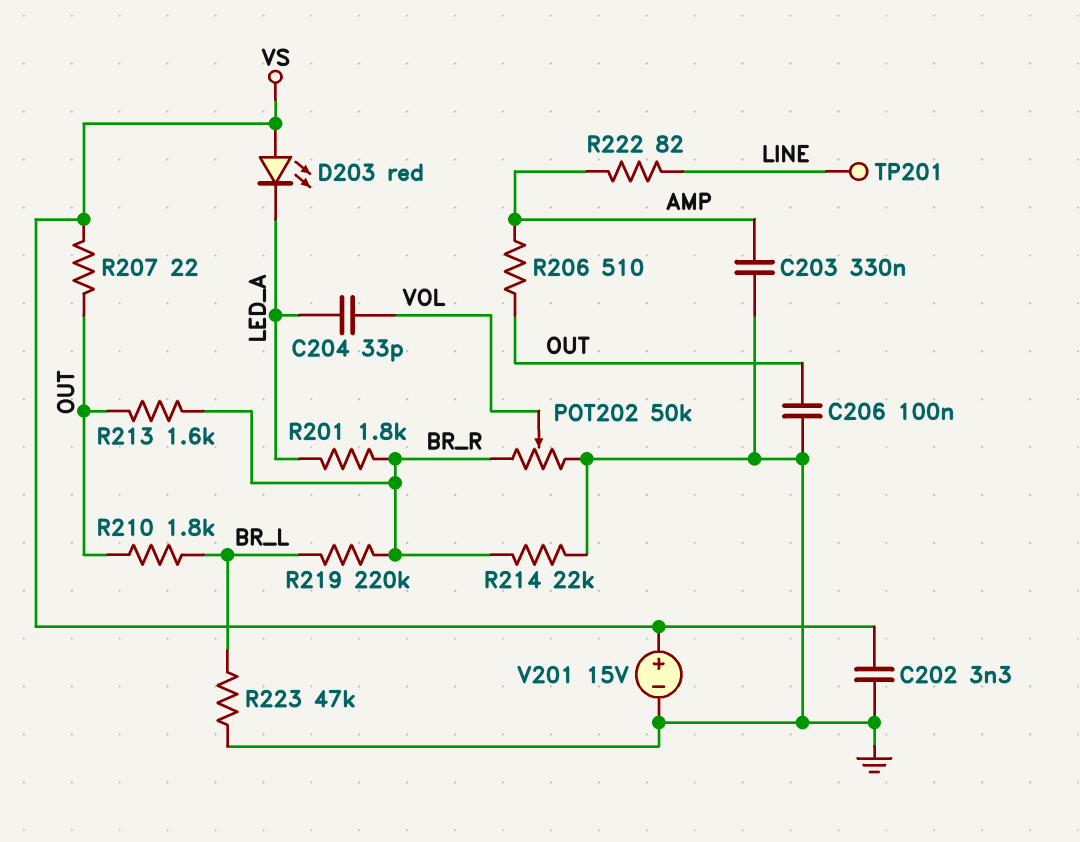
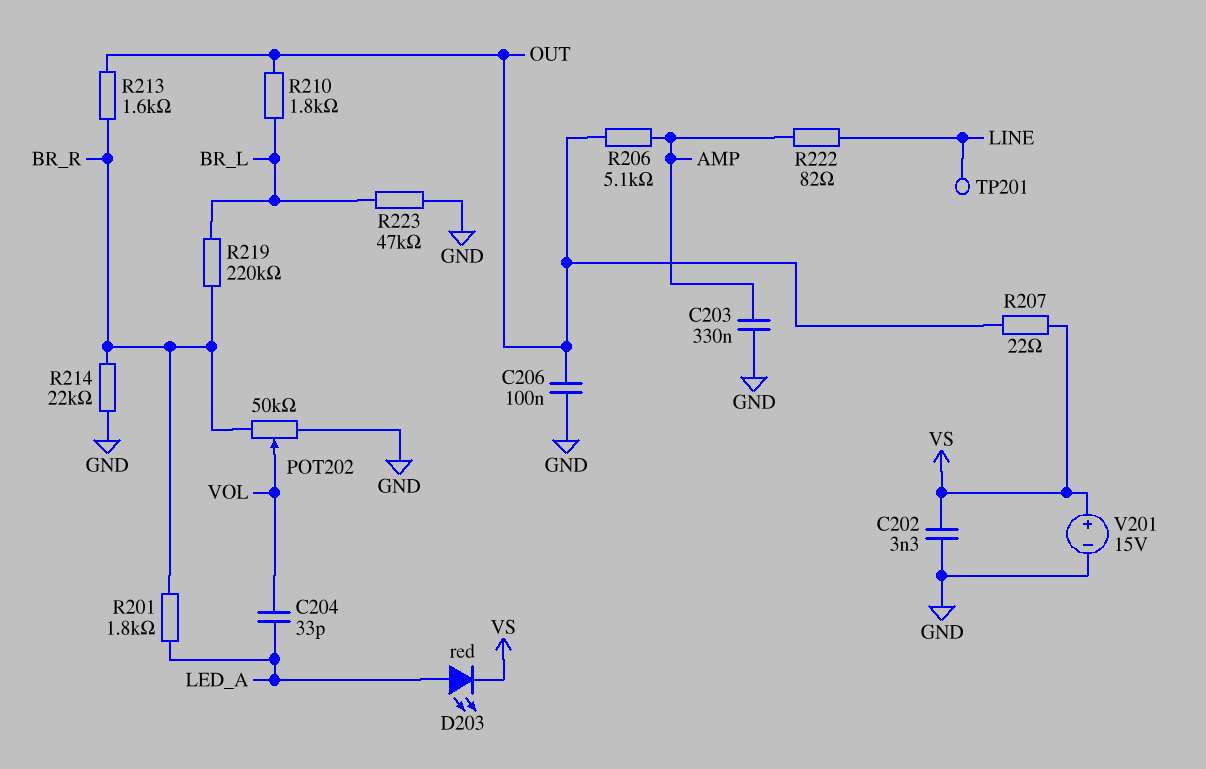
D203: LED red (A VS, K LED_A) -> LED red (A LED_A, K VS)
R206: 510 (AMP, OUT) -> 5.1k (AMP, OUT)

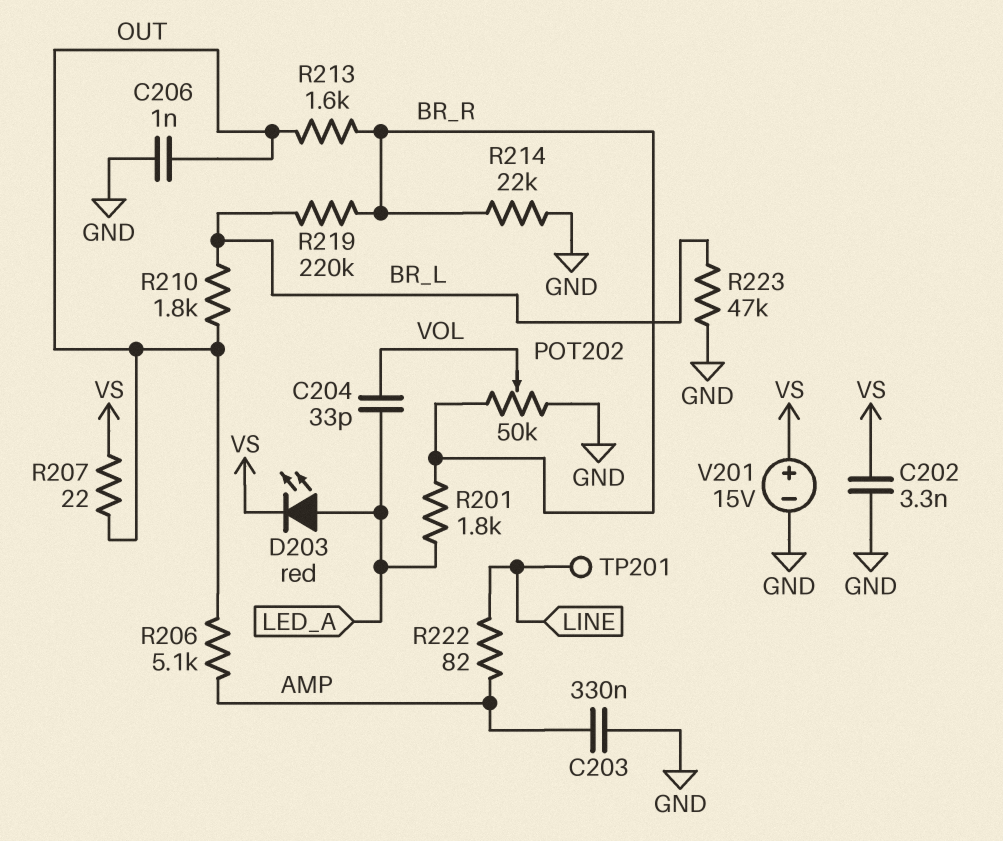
C206: 100nF (GND, OUT) -> 1nF (GND, OUT)

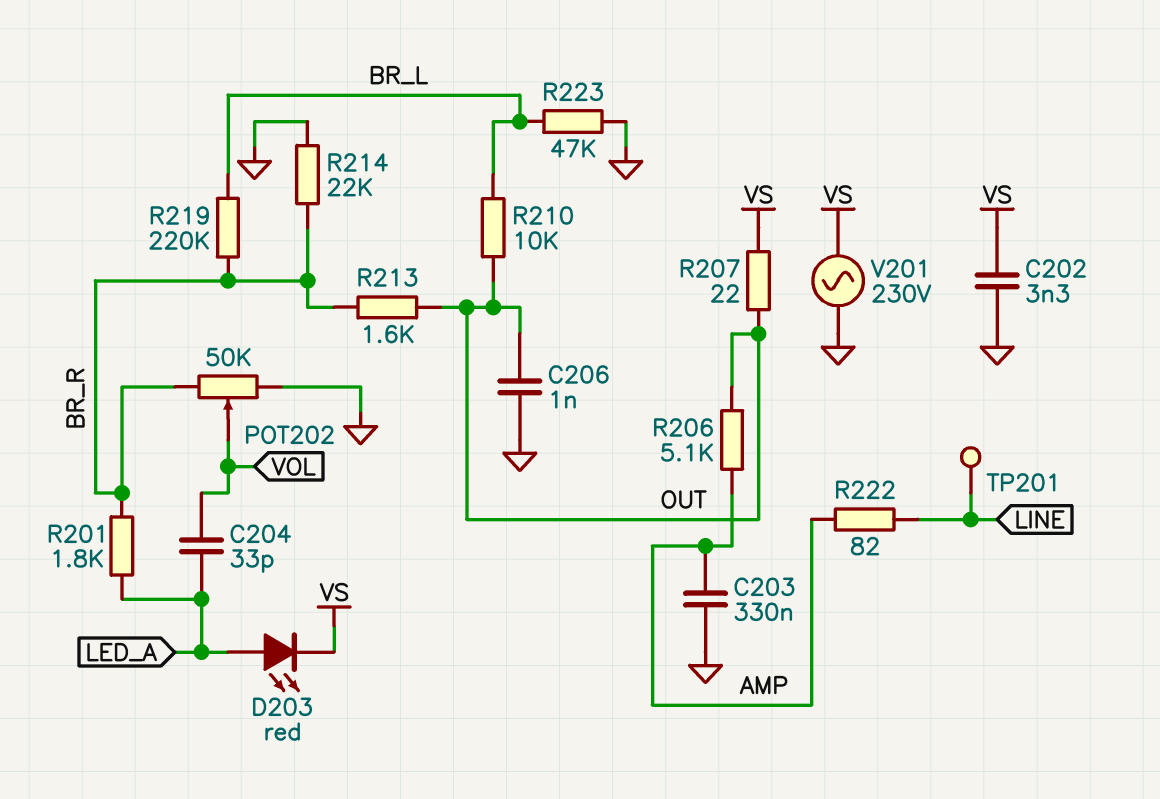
R210: 1.8k (BR_L, OUT) -> 10k (BR_L, OUT)
V201: 15V (plus VS, minus GND) -> AC 230V (GND, VS)

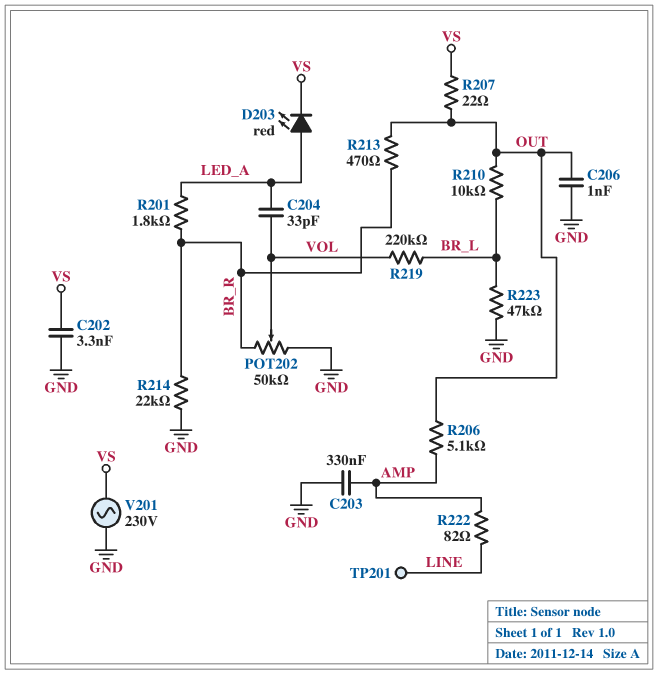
R213: 1.6k (BR_R, OUT) -> 470 (BR_R, OUT)
R219: 220k (BR_L, BR_R) -> 220k (BR_L, VOL)

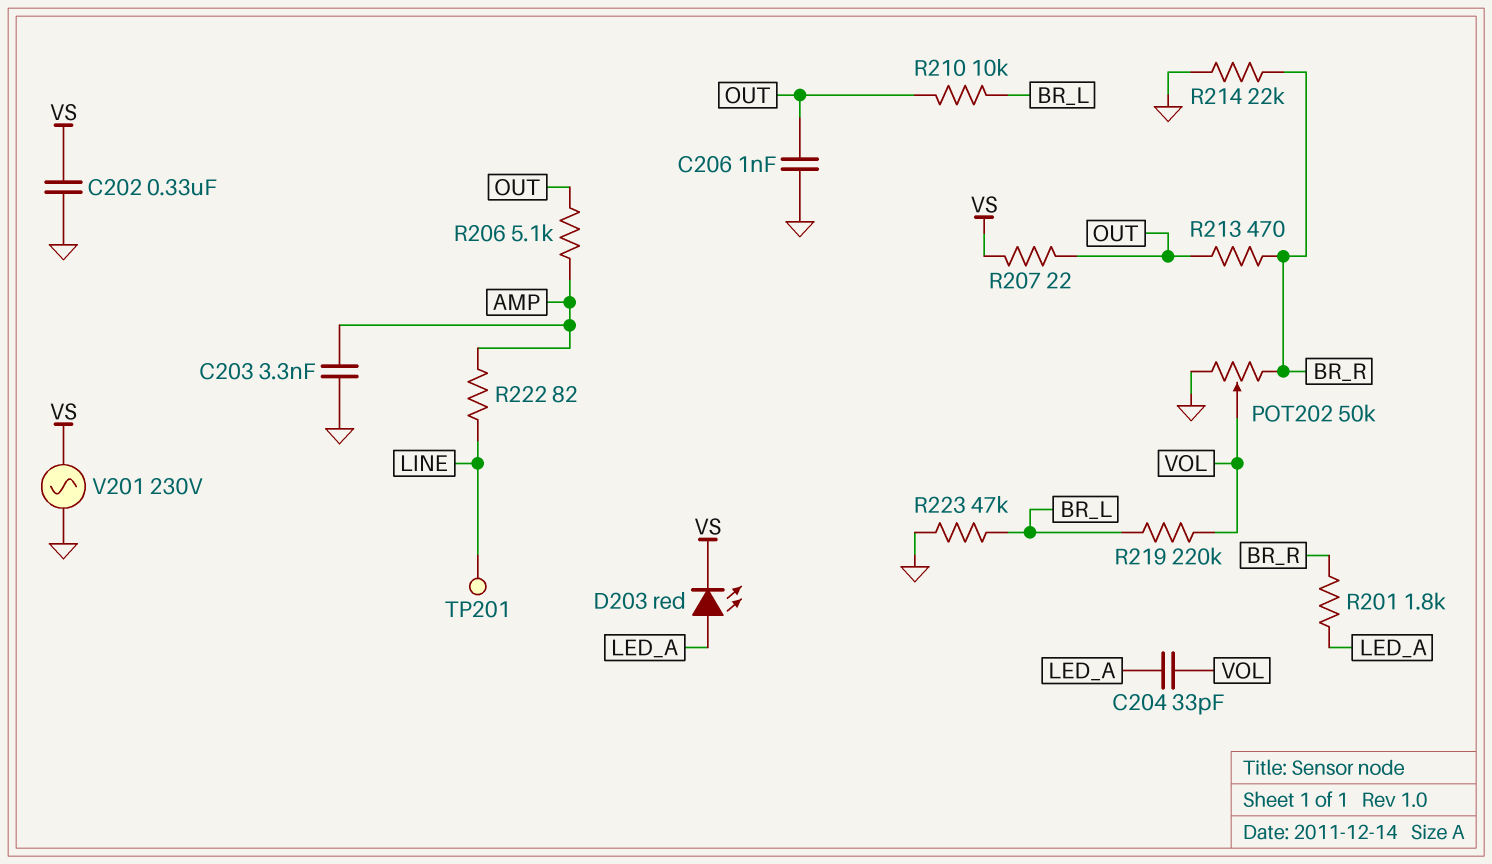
C202: 3.3nF (GND, VS) -> 330nF (GND, VS)
C203: 330nF (AMP, GND) -> 3.3nF (AMP, GND)

